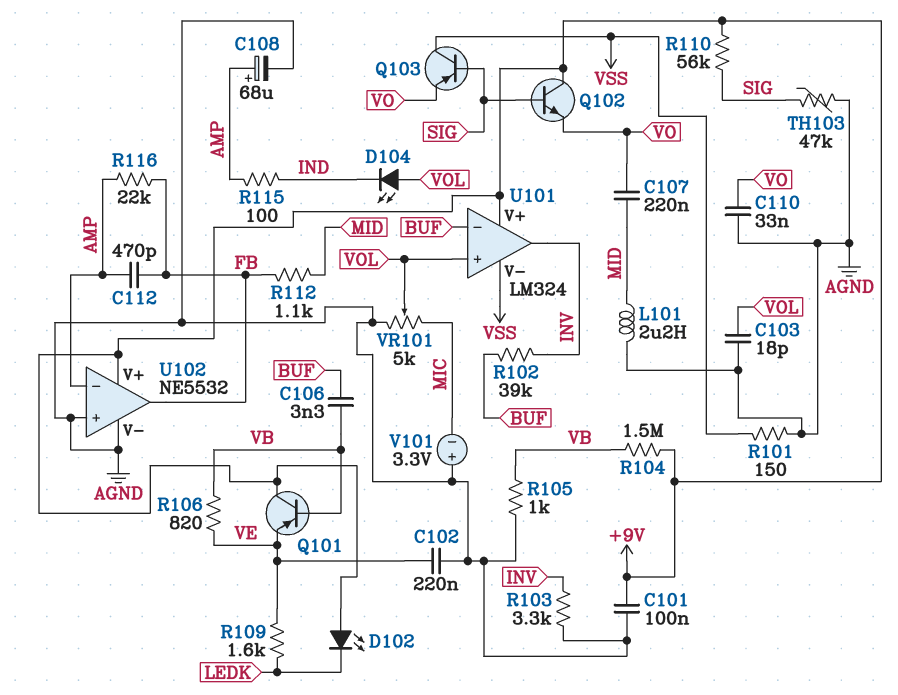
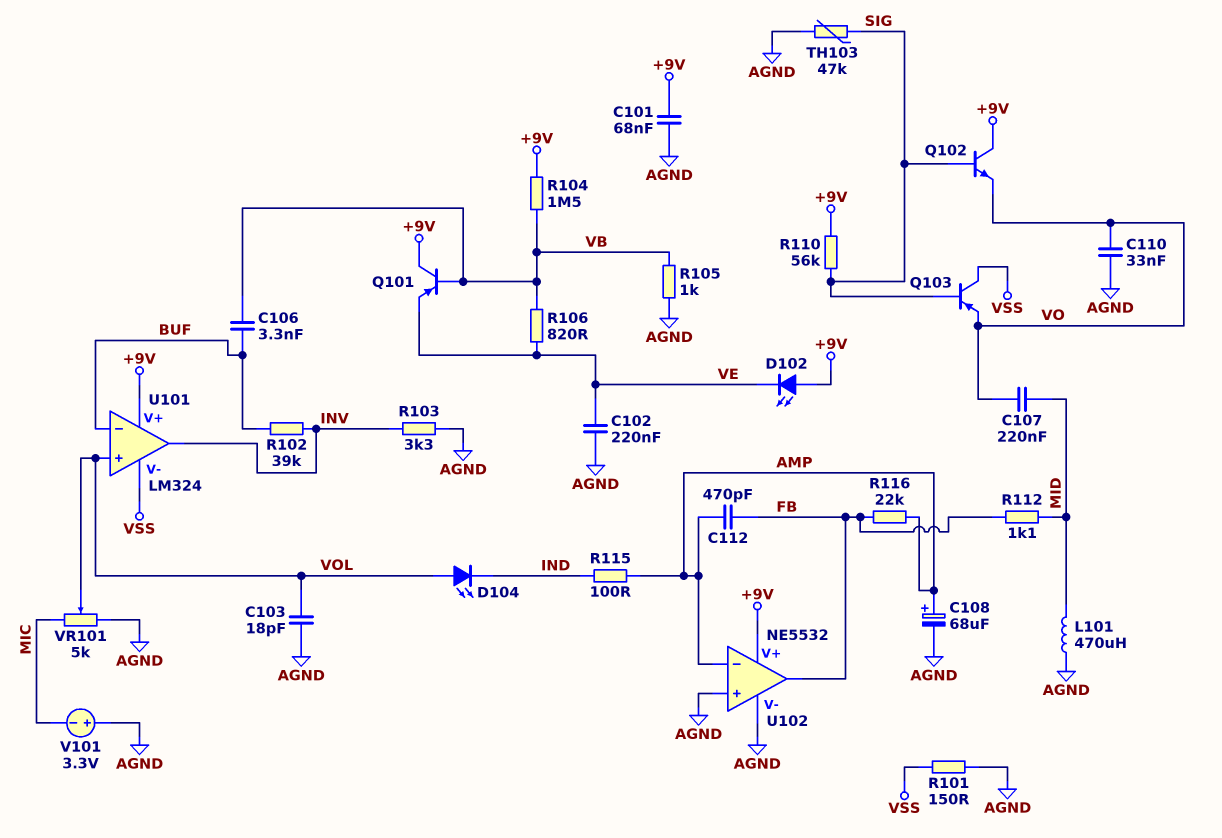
C101: 100nF (+9V, AGND) -> 68nF (+9V, AGND)
D102: LED (A +9V, K LEDK) -> LED (A +9V, K VE)
L101: 2.2uH (AGND, MID) -> 470uH (AGND, MID)
R109: 1.6k (LEDK, VE) -> none

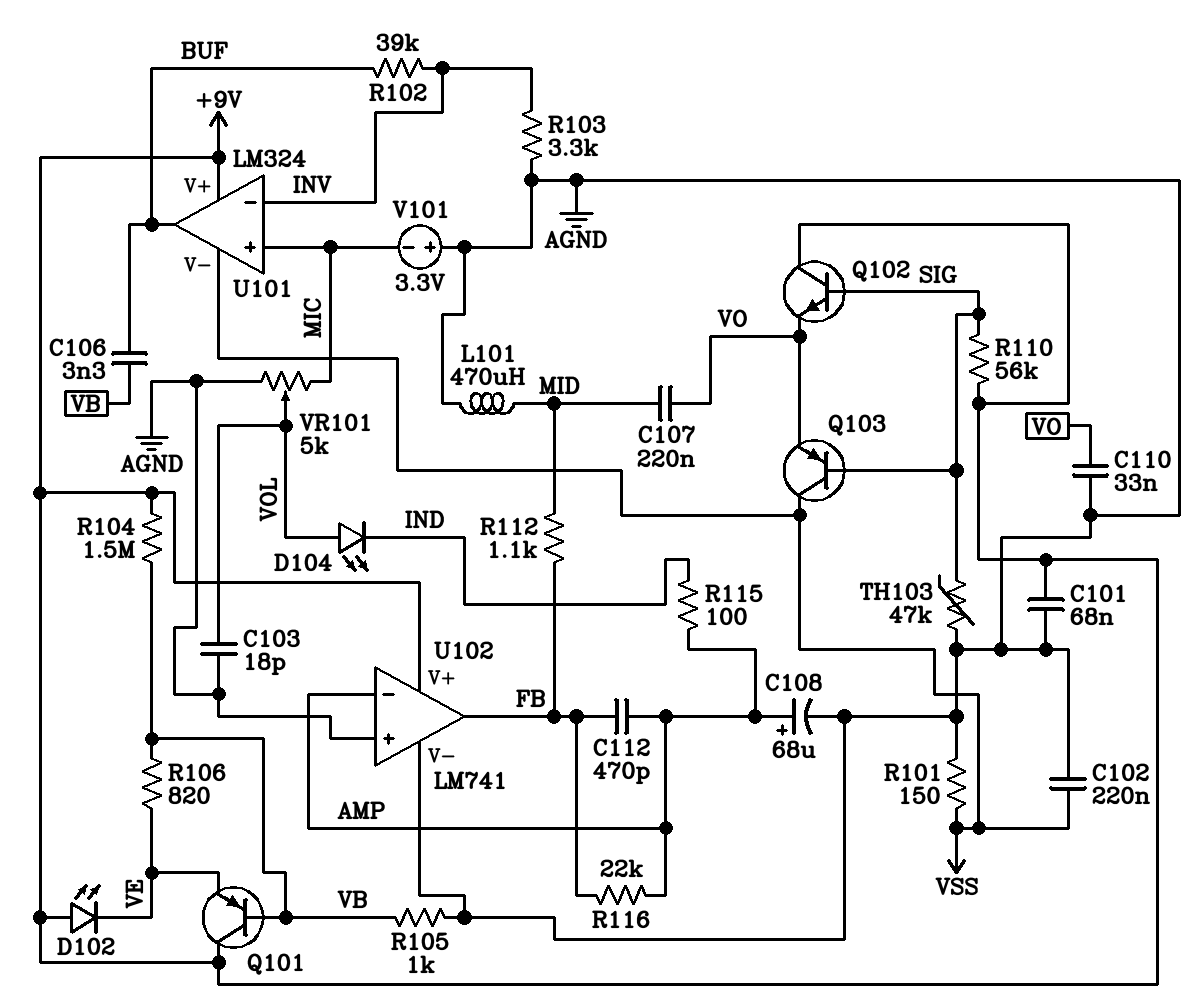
C102: 220nF (AGND, VE) -> 220nF (AGND, VSS)
U101 pin in+: VOL -> MIC
U101 pin in-: BUF -> INV
U101 pin out: INV -> BUF
U102: NE5532 -> LM741

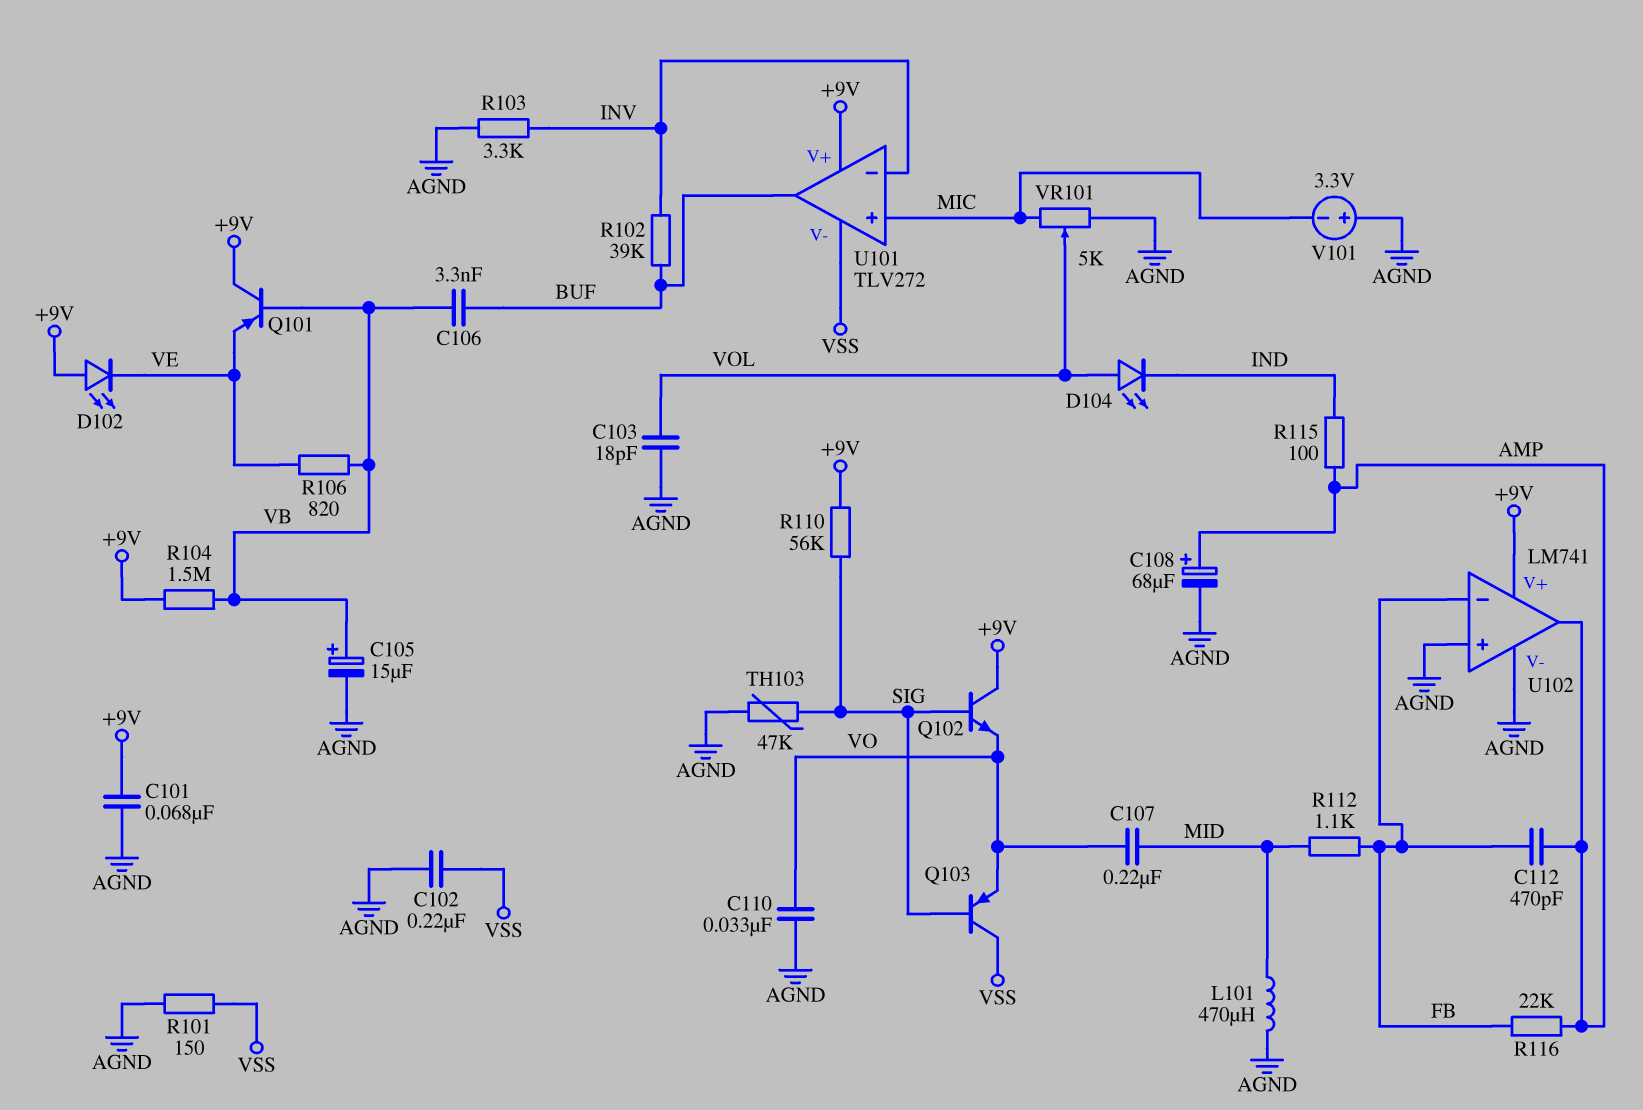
C105: none -> 15uF (plus VB, minus AGND)
R105: 1k (AGND, VB) -> none
U101: LM324 -> TLV272
U102 pin in-: AMP -> FB
U102 pin out: FB -> AMP

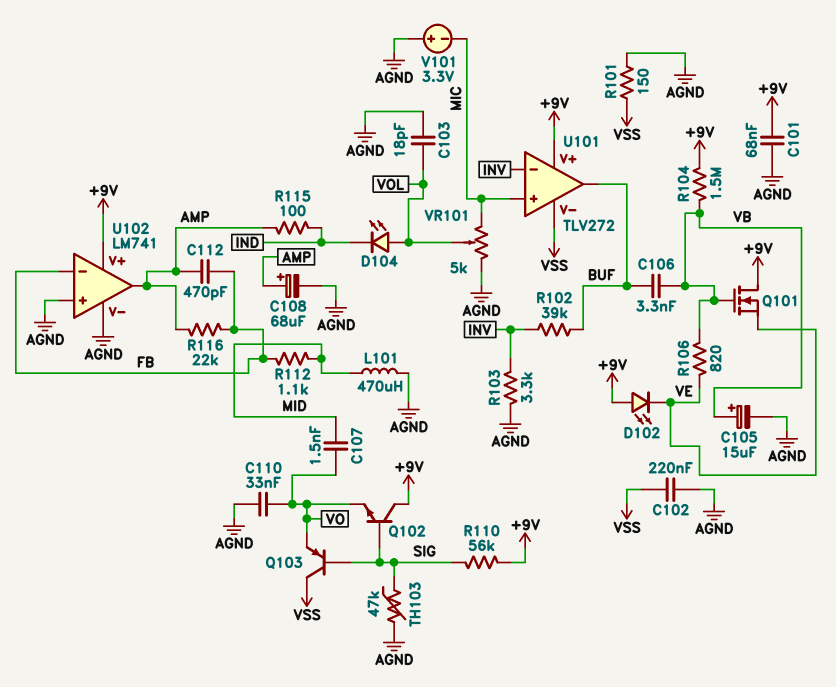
C107: 220nF (MID, VO) -> 1.5nF (MID, VO)
Q101: PNP (B VB, C +9V, E VE) -> NMOS (G VB, D +9V, S VE)

